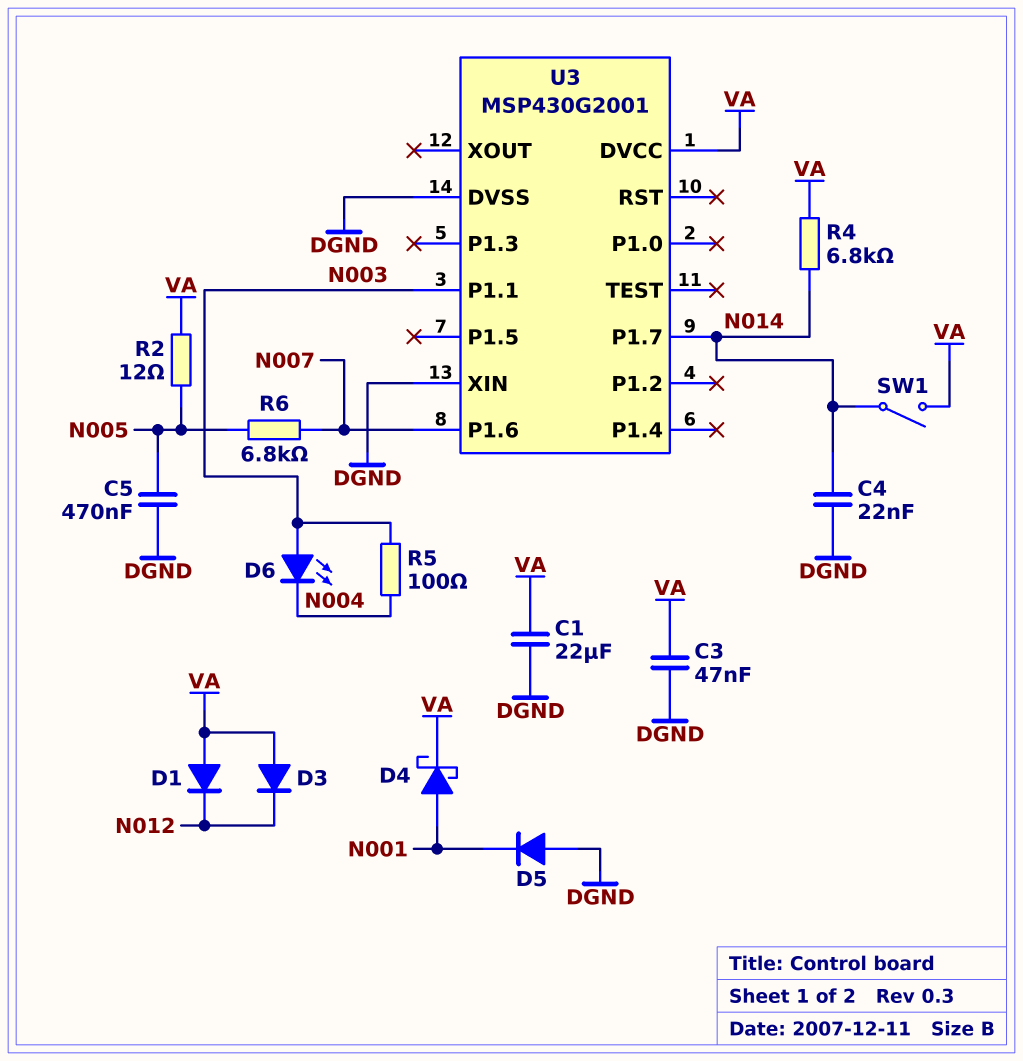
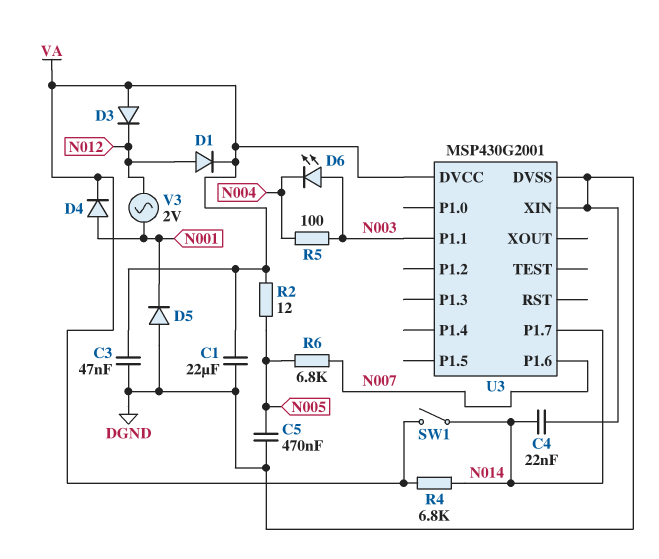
D1: diode (A VA, K N012) -> diode (A N012, K VA)
D4: schottky (A N001, K VA) -> diode (A N001, K VA)
V3: none -> AC 2V (N001, N012)

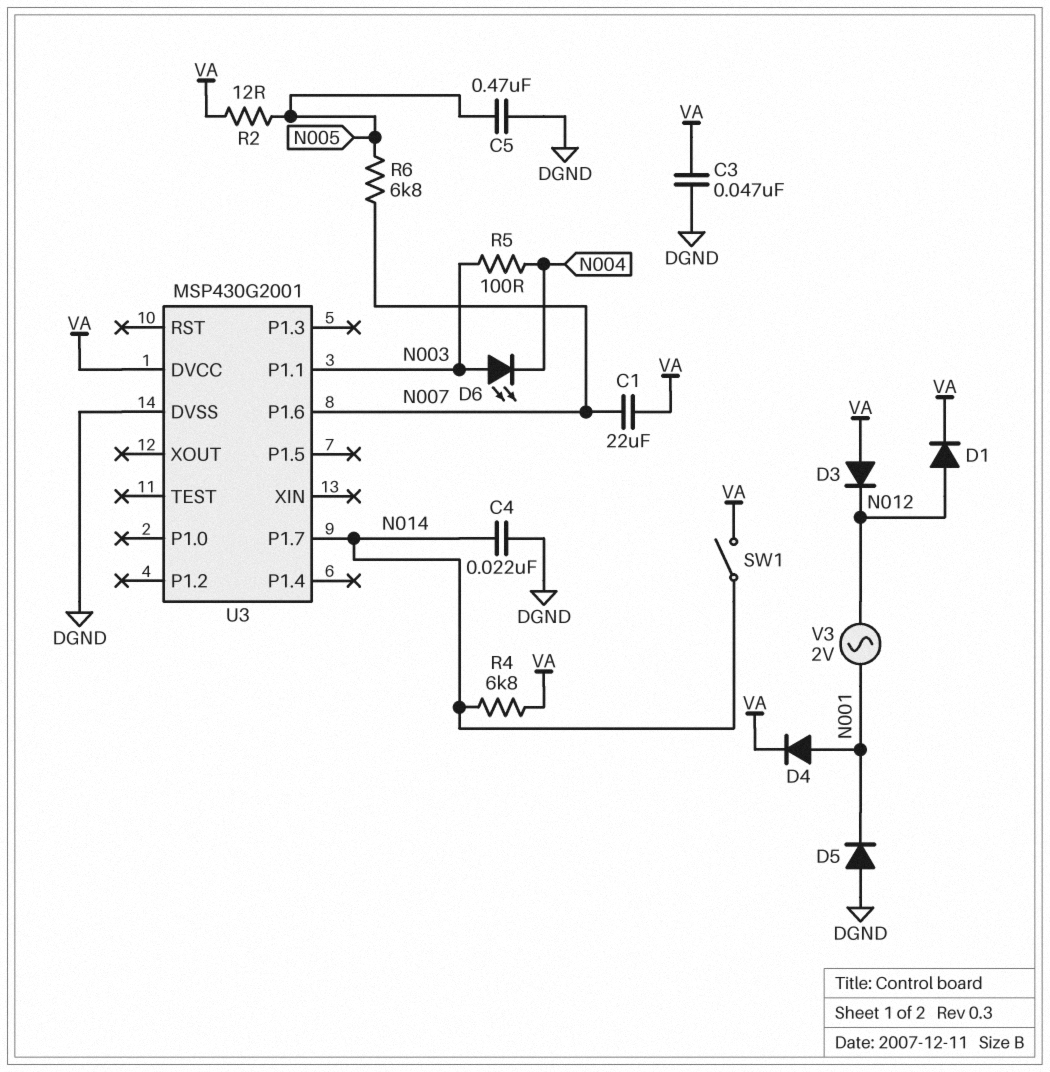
C1: 22uF (DGND, VA) -> 22uF (N007, VA)
U3 pin XIN: DGND -> none

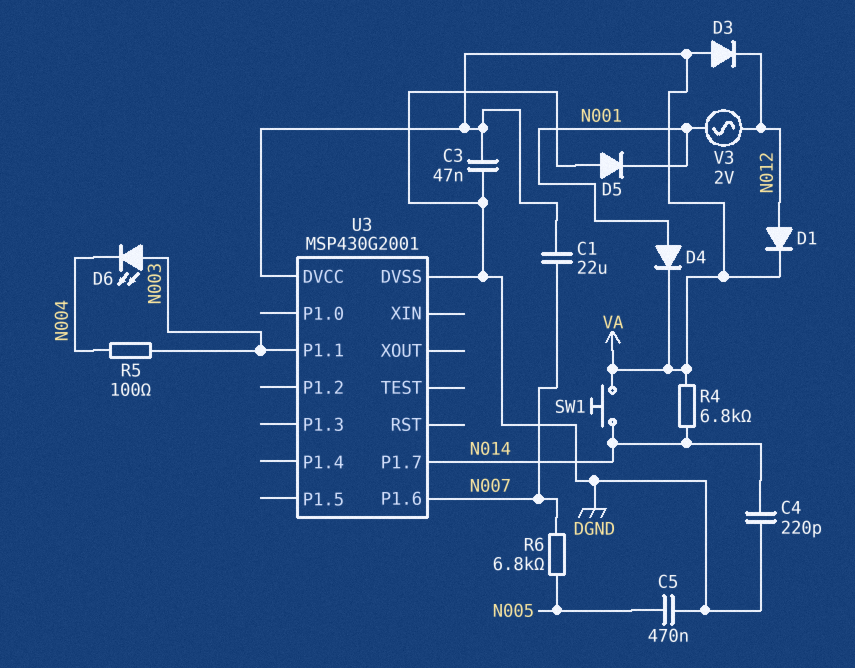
C4: 22nF (DGND, N014) -> 220pF (DGND, N014)
R2: 12 (N005, VA) -> none
SW1: switch (N014, VA) -> button (N014, VA)

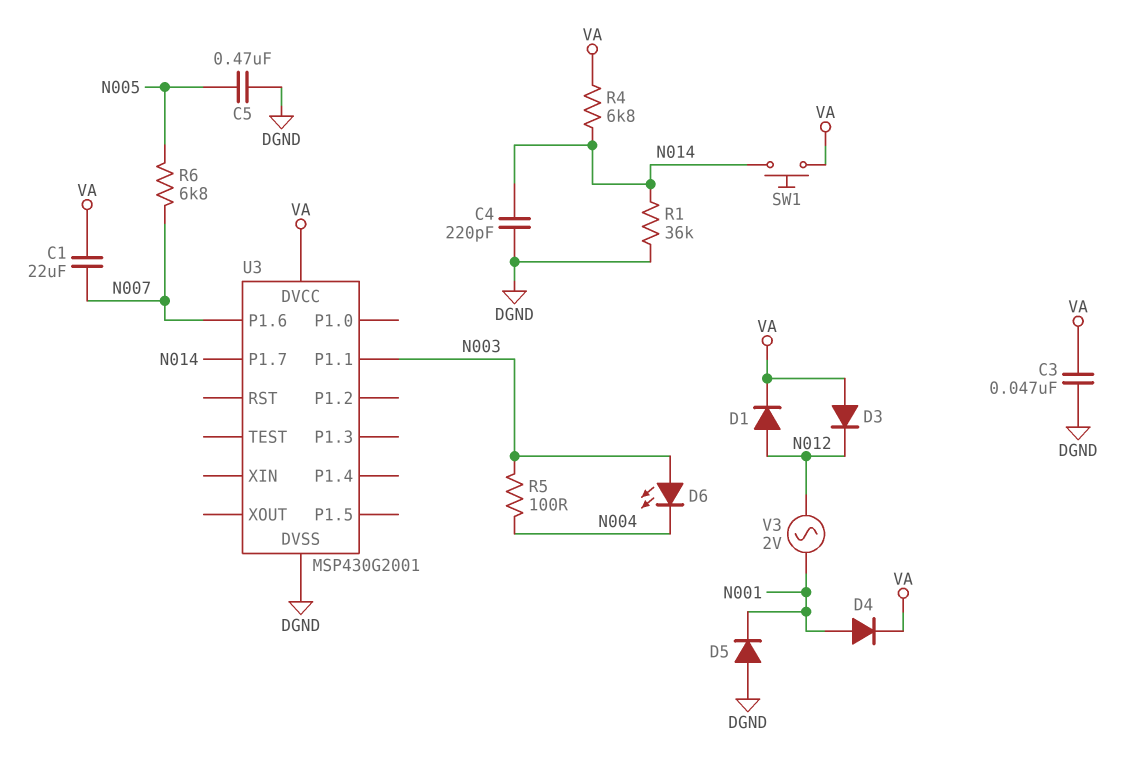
R1: none -> 36k (DGND, N014)

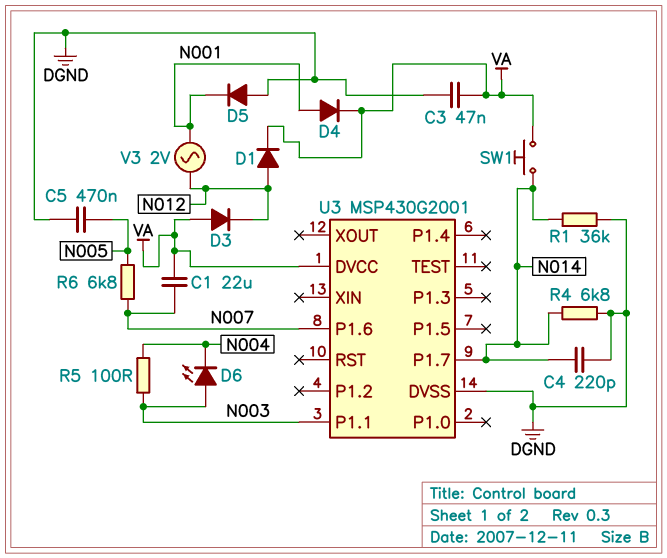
R4: 6.8k (N014, VA) -> 6.8k (DGND, N014)

